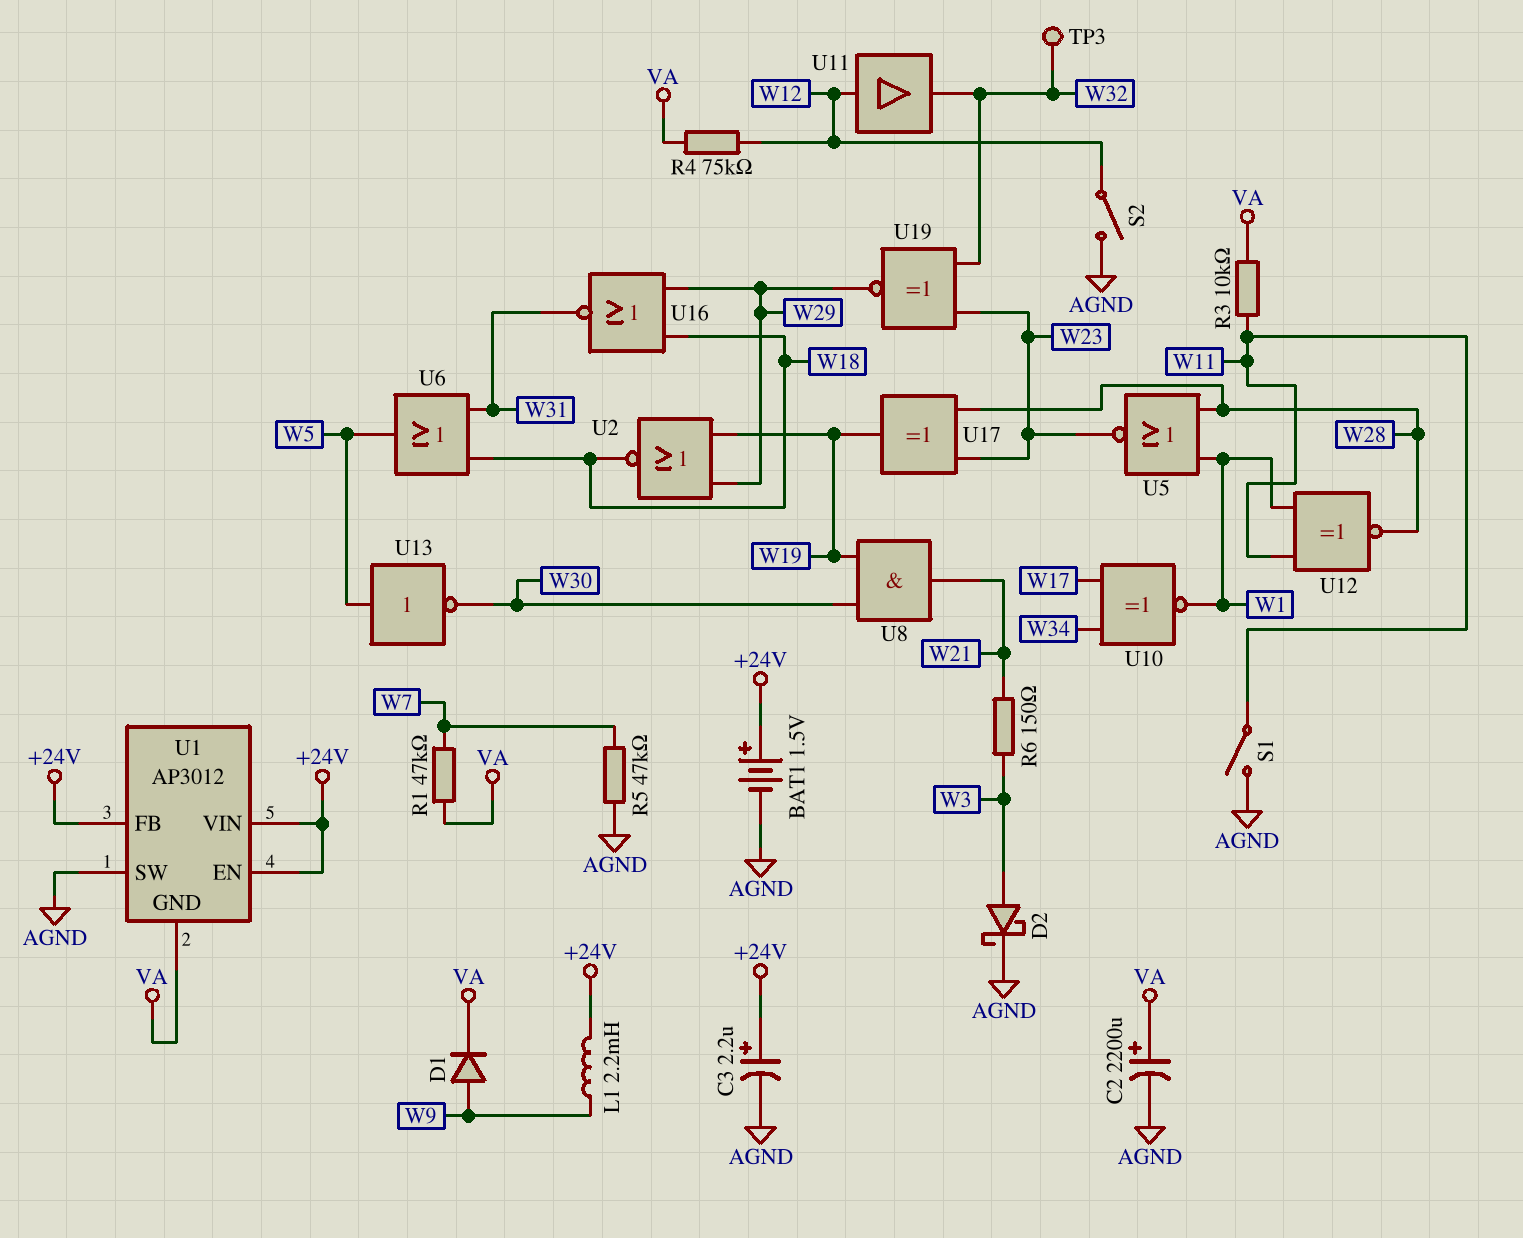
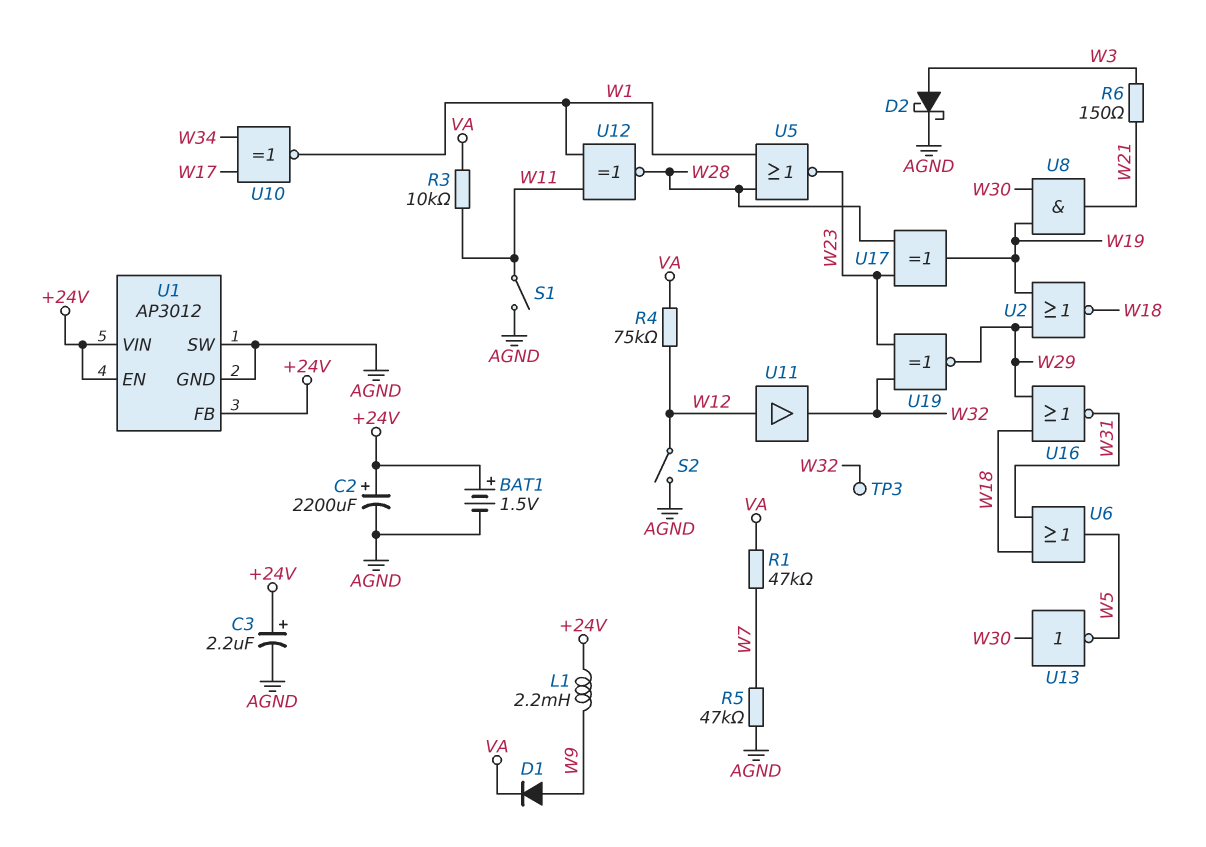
C2: 2200uF (plus VA, minus AGND) -> 2200uF (plus +24V, minus AGND)
U1 pin GND: VA -> AGND
U13: NOT (in W5, out W30) -> NOT (in W30, out W5)

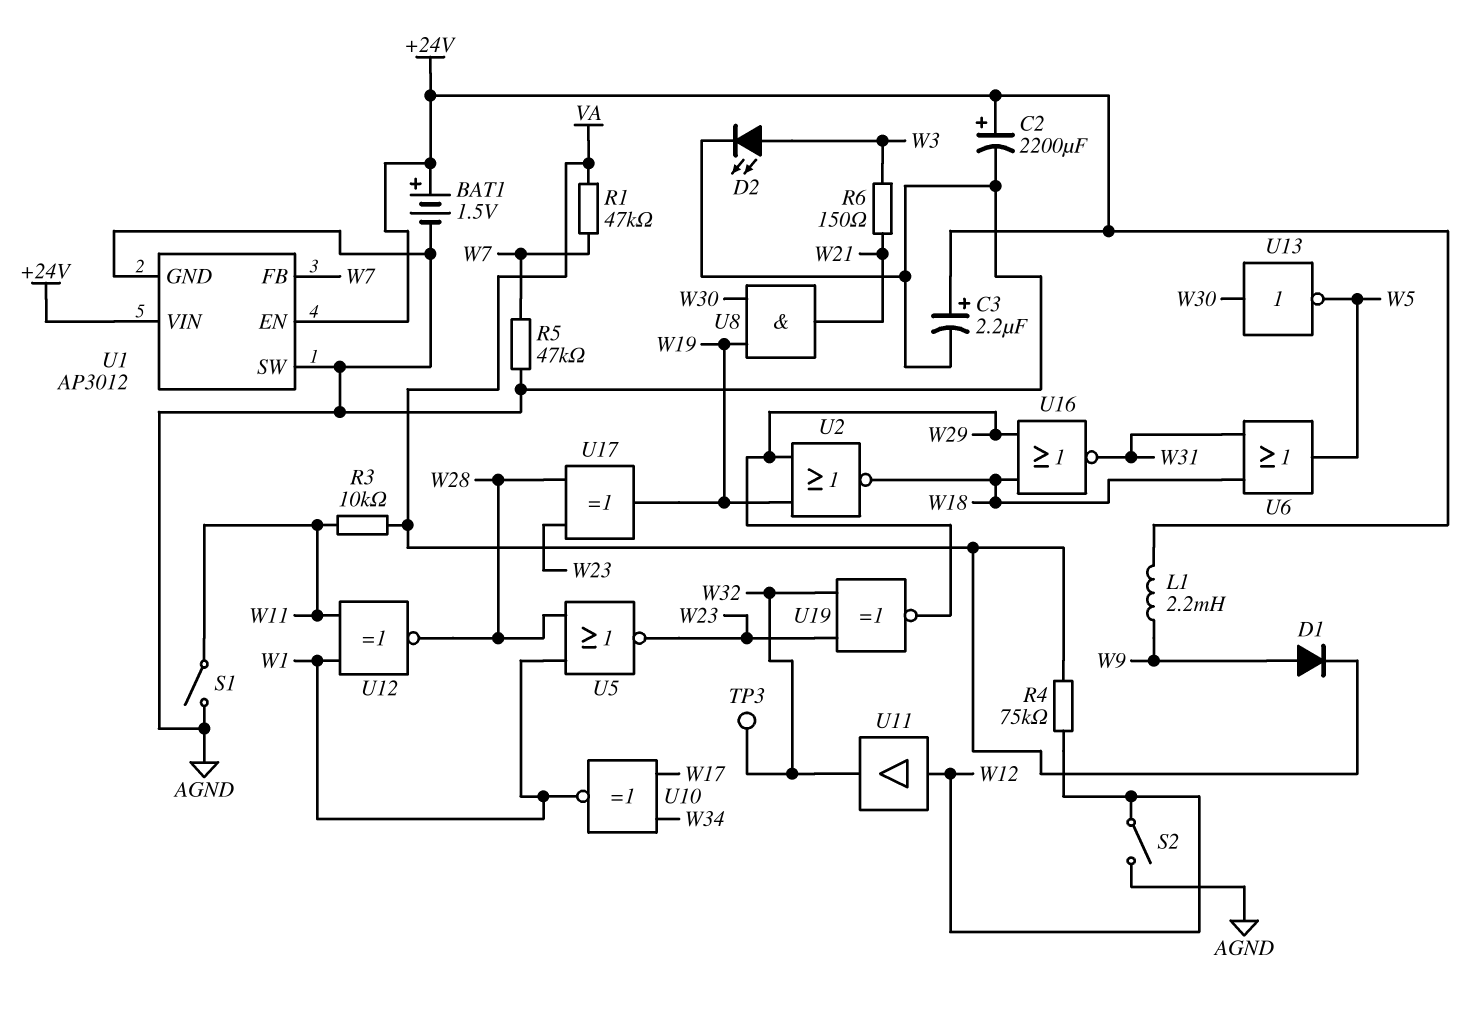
D2: schottky (A W3, K AGND) -> LED (A W3, K AGND)
U1 pin FB: +24V -> W7

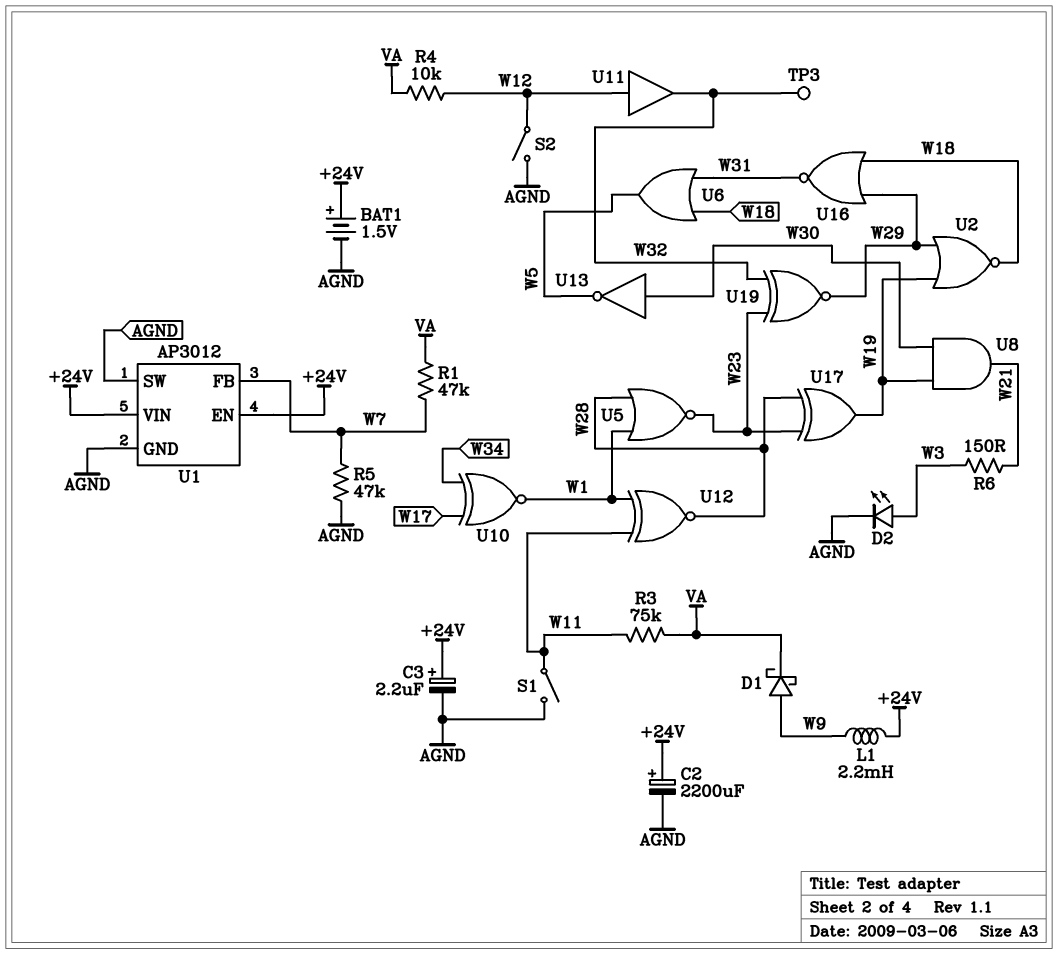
D1: diode (A W9, K VA) -> schottky (A W9, K VA)
R3: 10k (VA, W11) -> 75k (VA, W11)
R4: 75k (VA, W12) -> 10k (VA, W12)

